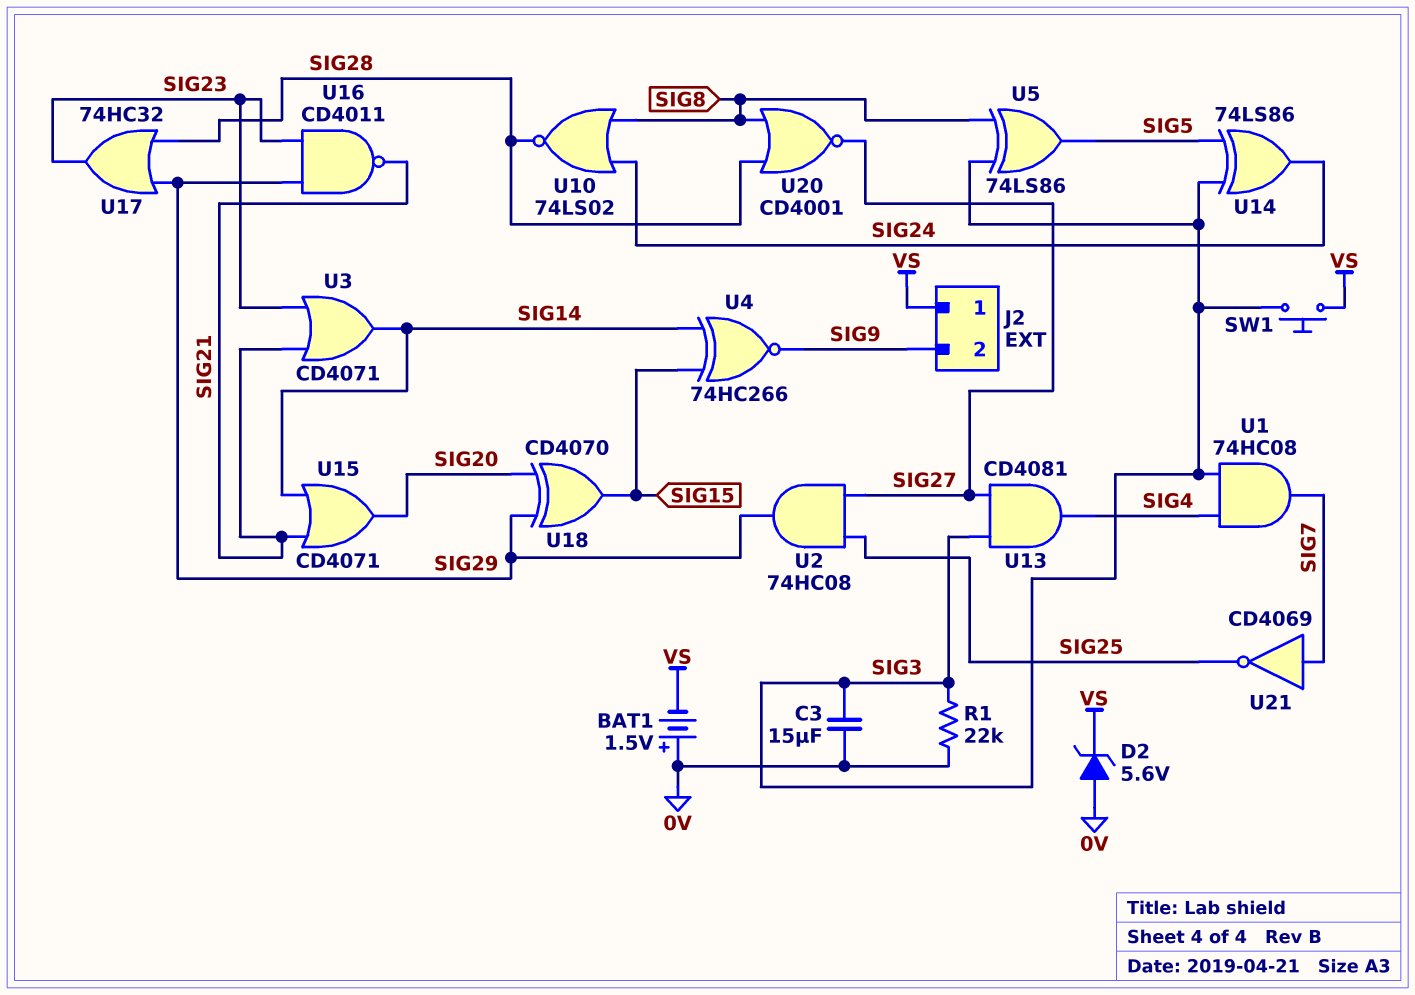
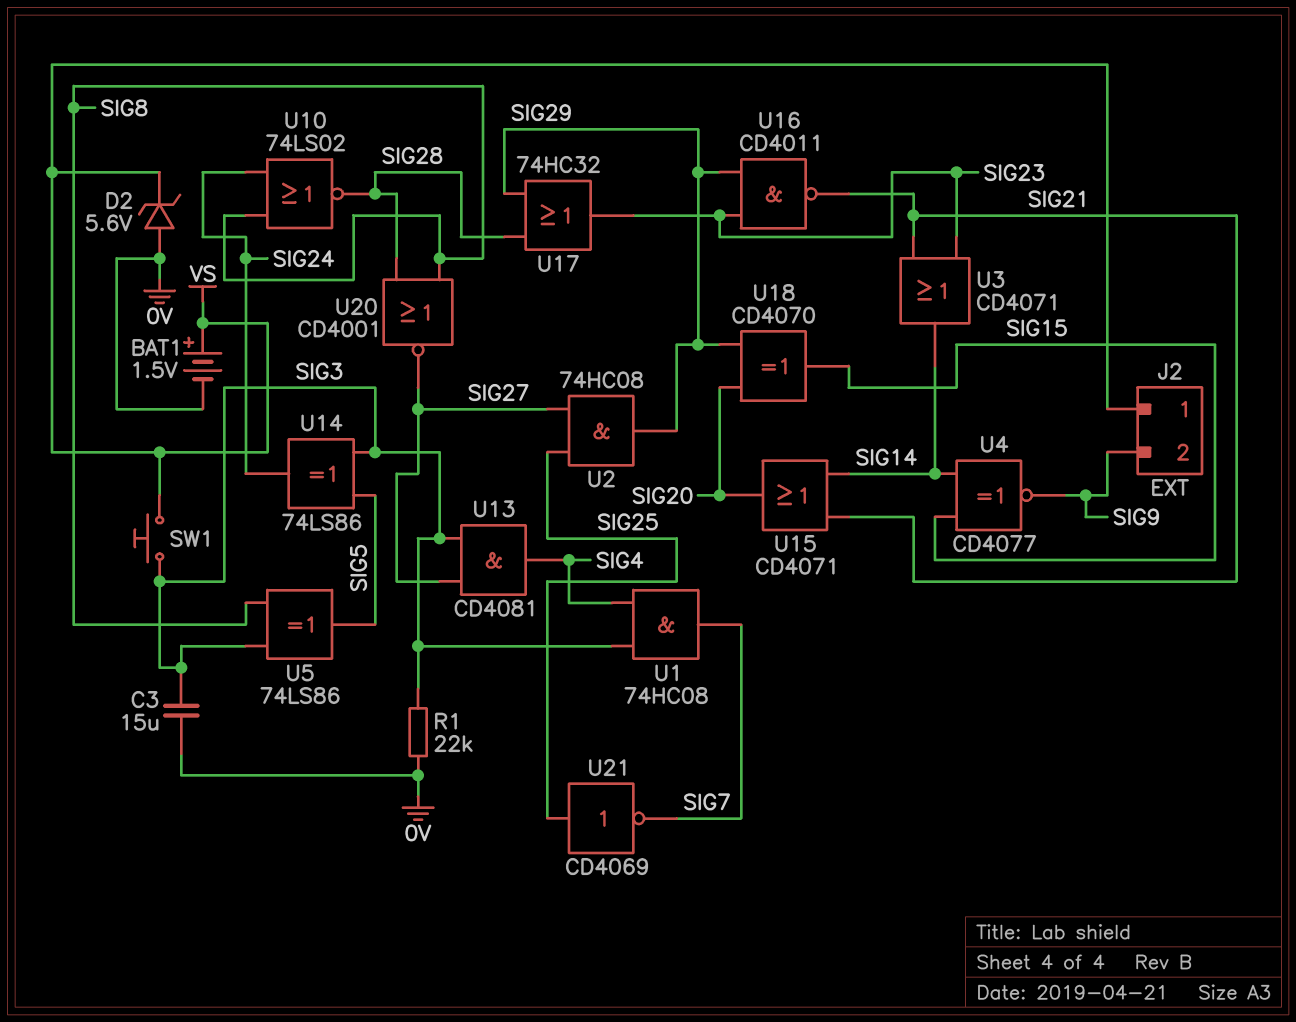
BAT1: 1.5V (plus 0V, minus VS) -> 1.5V (plus VS, minus 0V)
U4: XNOR 74HC266 (in SIG14, in SIG15, out SIG9) -> XNOR CD4077 (in SIG14, in SIG15, out SIG9)
U21: NOT CD4069 (in SIG7, out SIG25) -> NOT CD4069 (in SIG25, out SIG7)

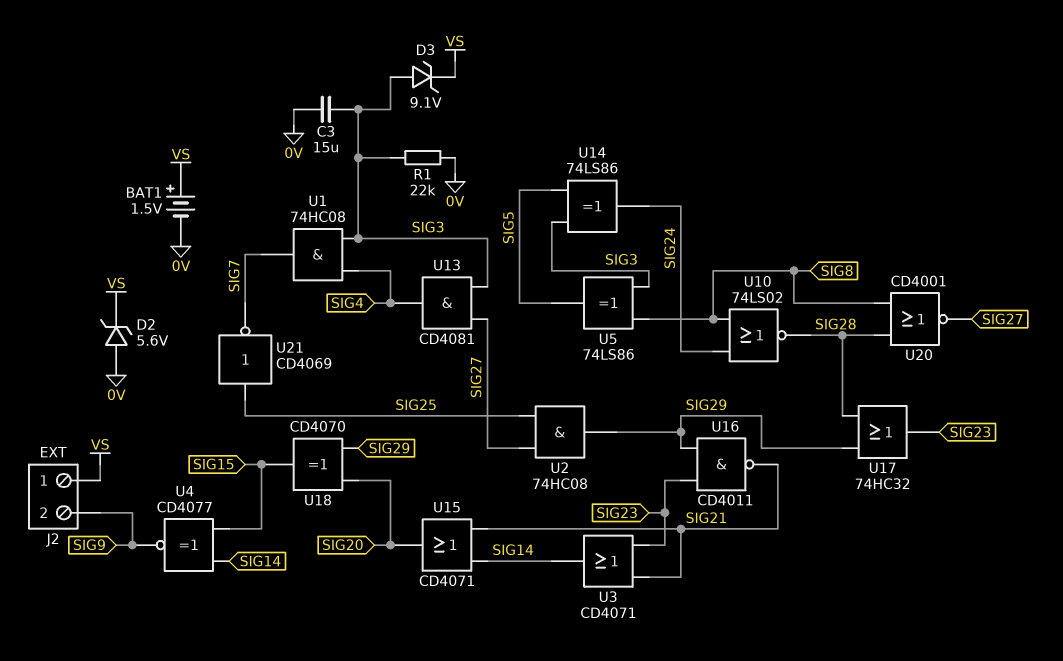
D3: none -> zener 9.1V (A SIG3, K VS)
SW1: button (SIG3, VS) -> none

